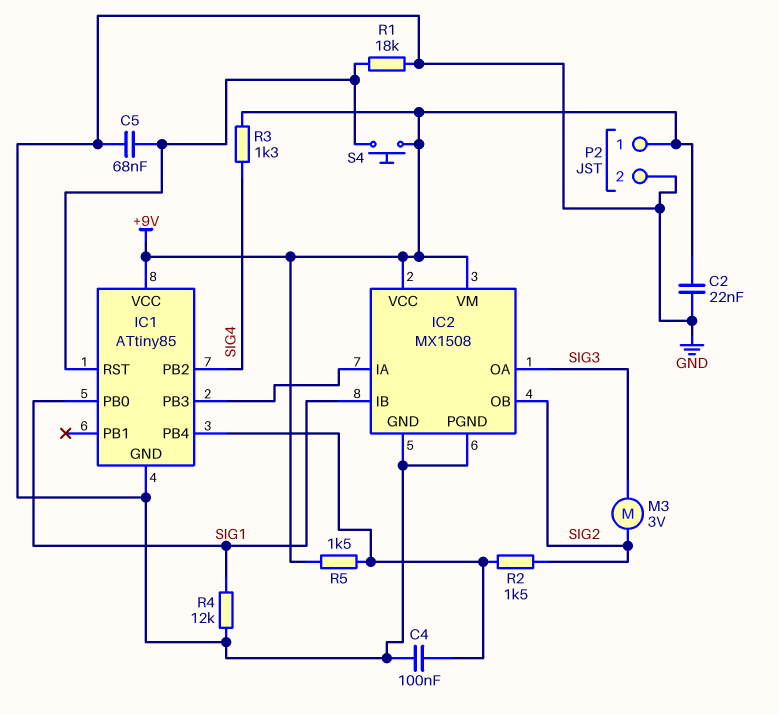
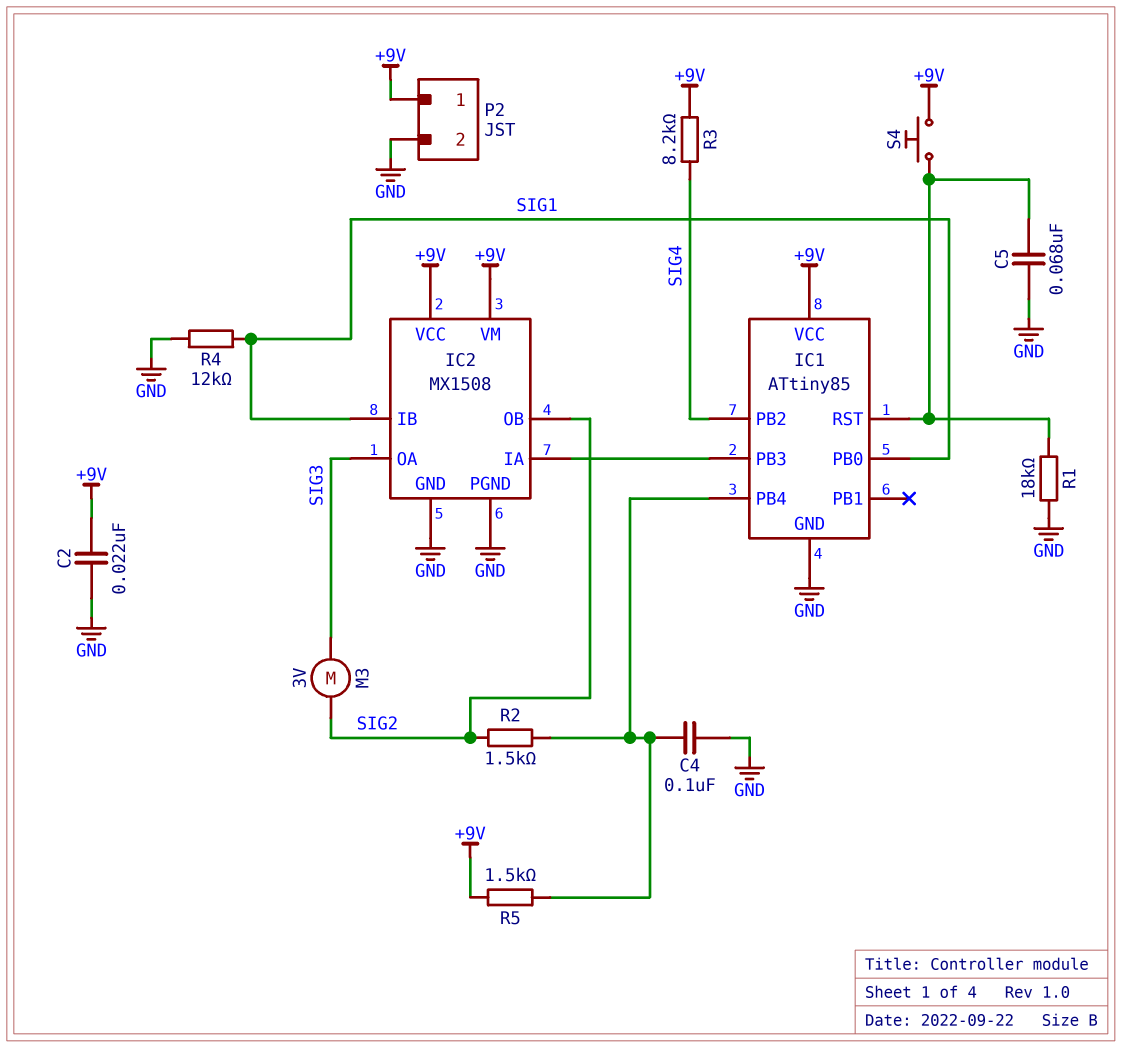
R3: 1.3k (+9V, SIG4) -> 8.2k (+9V, SIG4)

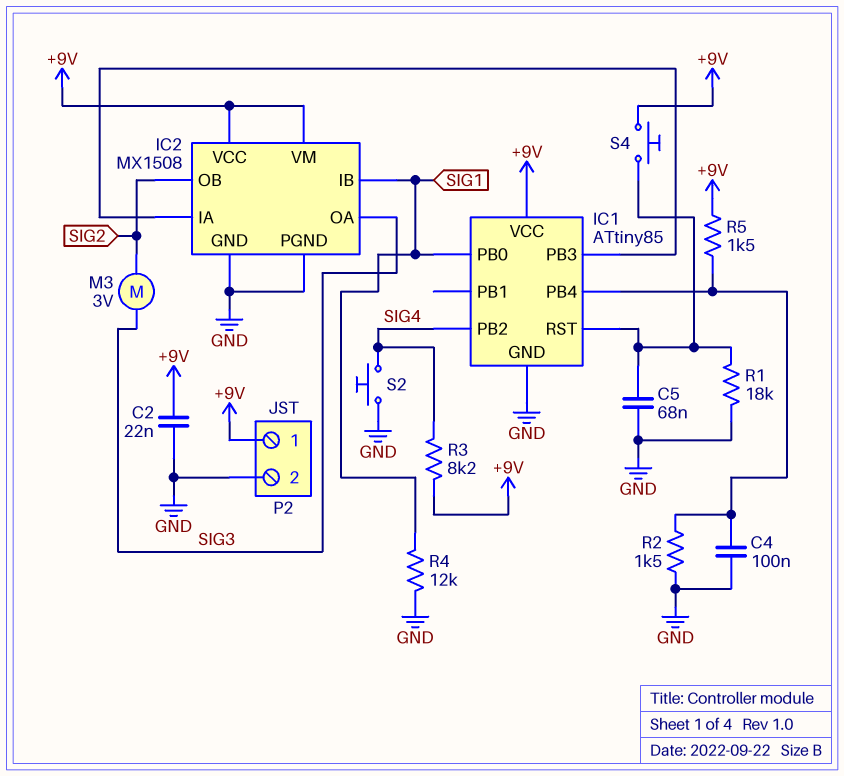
R2: 1.5k (IC1/PB4, SIG2) -> 1.5k (GND, IC1/PB4)
S2: none -> button (GND, SIG4)

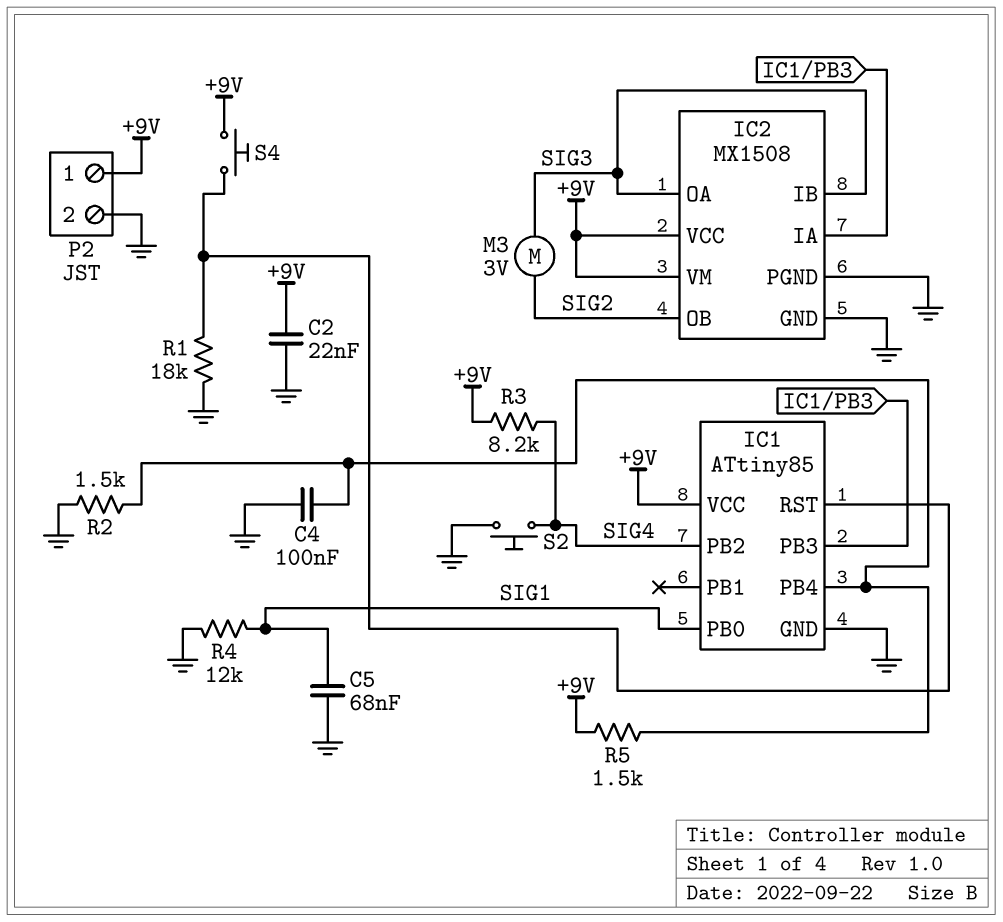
C5: 68nF (GND, IC1/RST) -> 68nF (GND, SIG1)
IC2 pin IB: SIG1 -> SIG3

